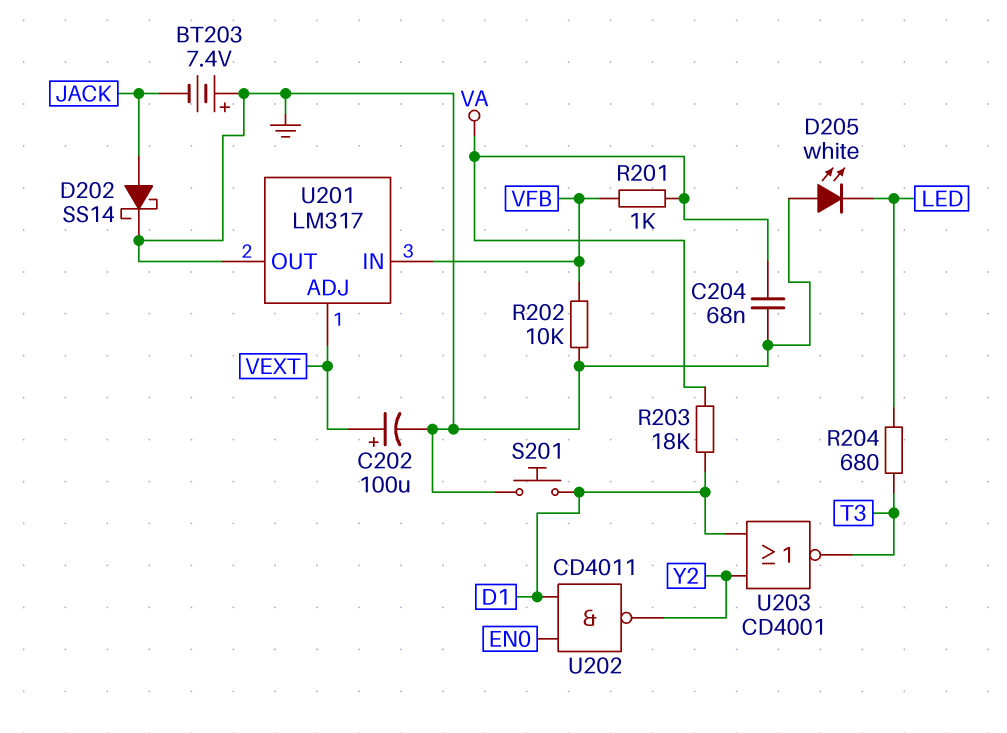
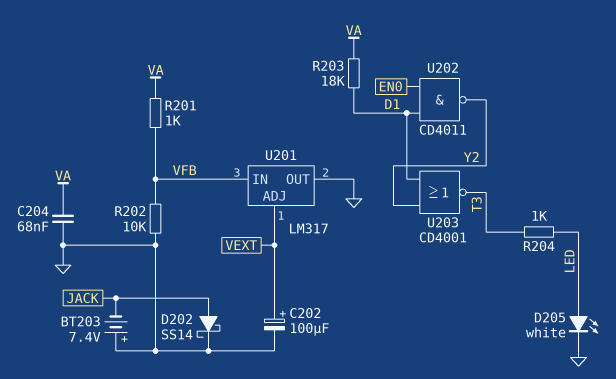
D205: LED white (A GND, K LED) -> LED white (A LED, K GND)
R204: 680 (LED, T3) -> 1k (LED, T3)
S201: button (D1, GND) -> none

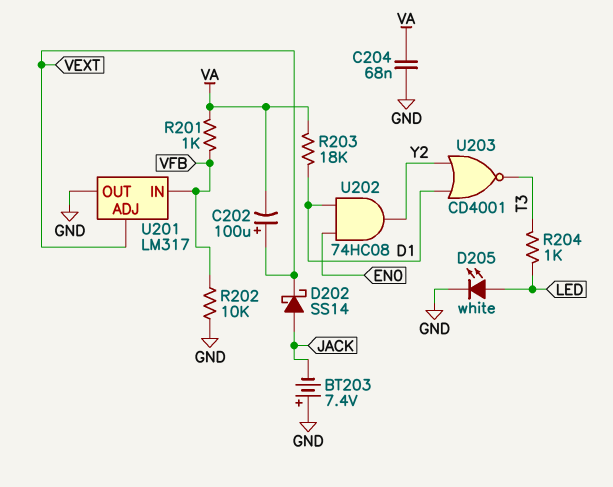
C202: 100uF (plus VEXT, minus GND) -> 100uF (plus VEXT, minus VA)
D202: schottky SS14 (A JACK, K GND) -> schottky SS14 (A JACK, K VEXT)
U202: NAND CD4011 (in D1, in EN0, out Y2) -> AND 74HC08 (in D1, in EN0, out Y2)

